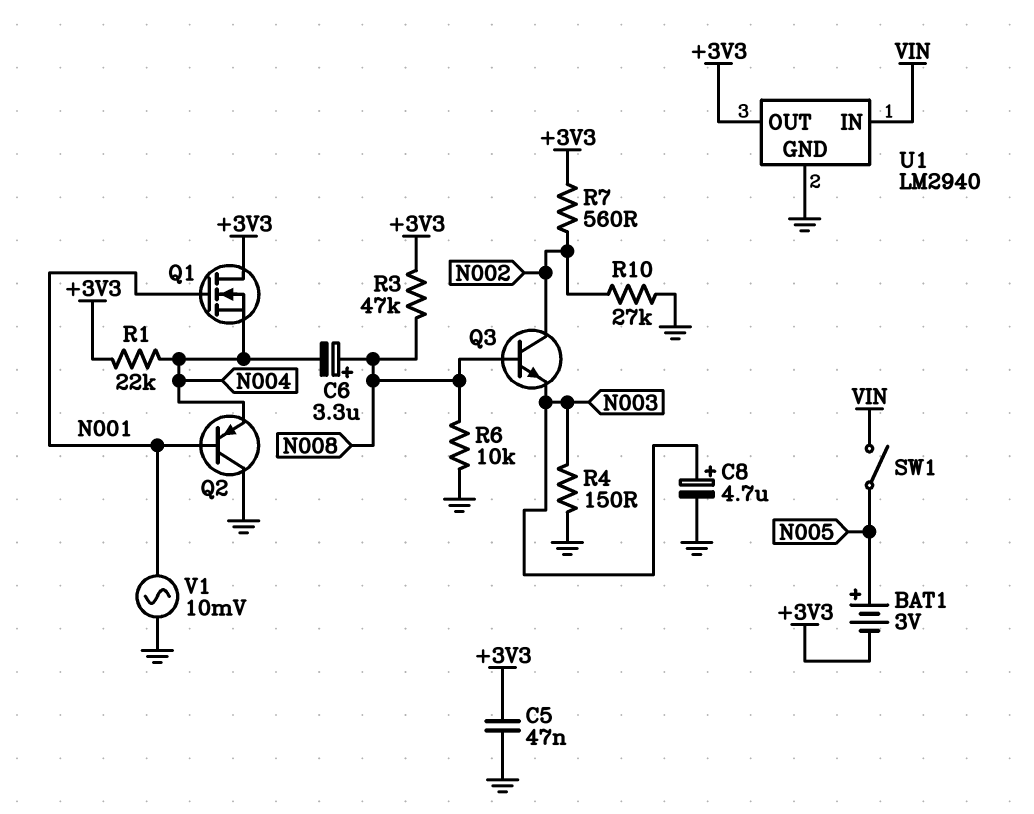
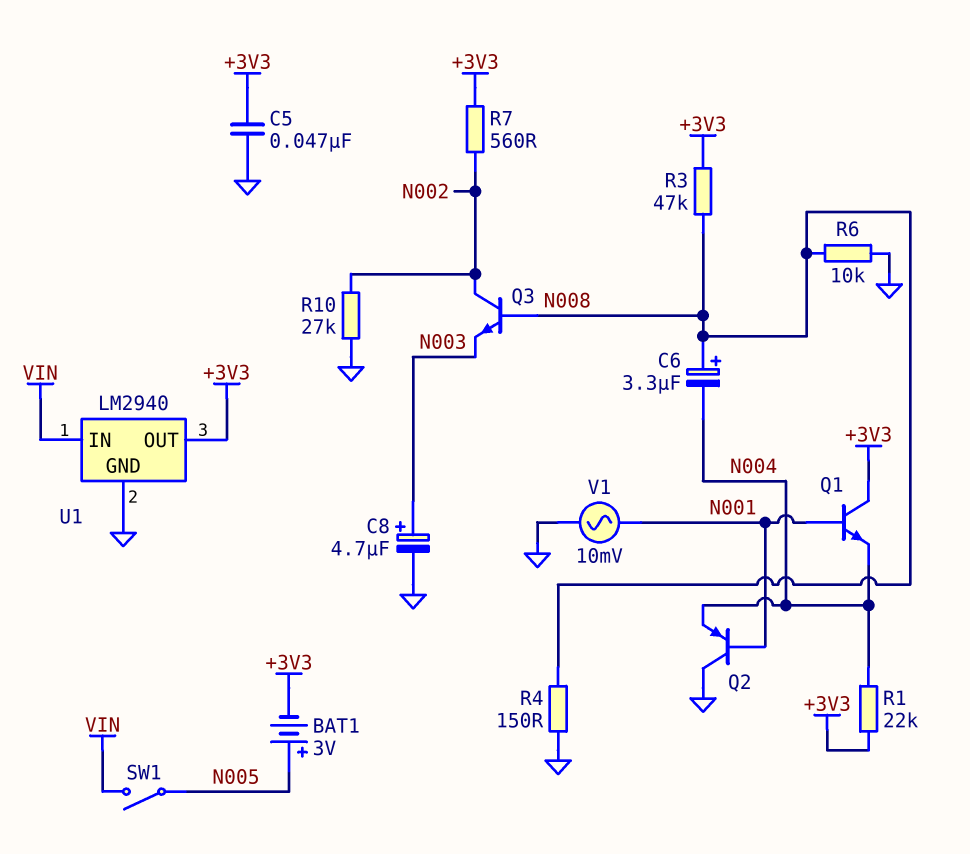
Q1: NMOS (G N001, D +3V3, S N004) -> NPN (B N001, C +3V3, E N004)
R4: 150 (GND, N003) -> 150 (GND, N008)

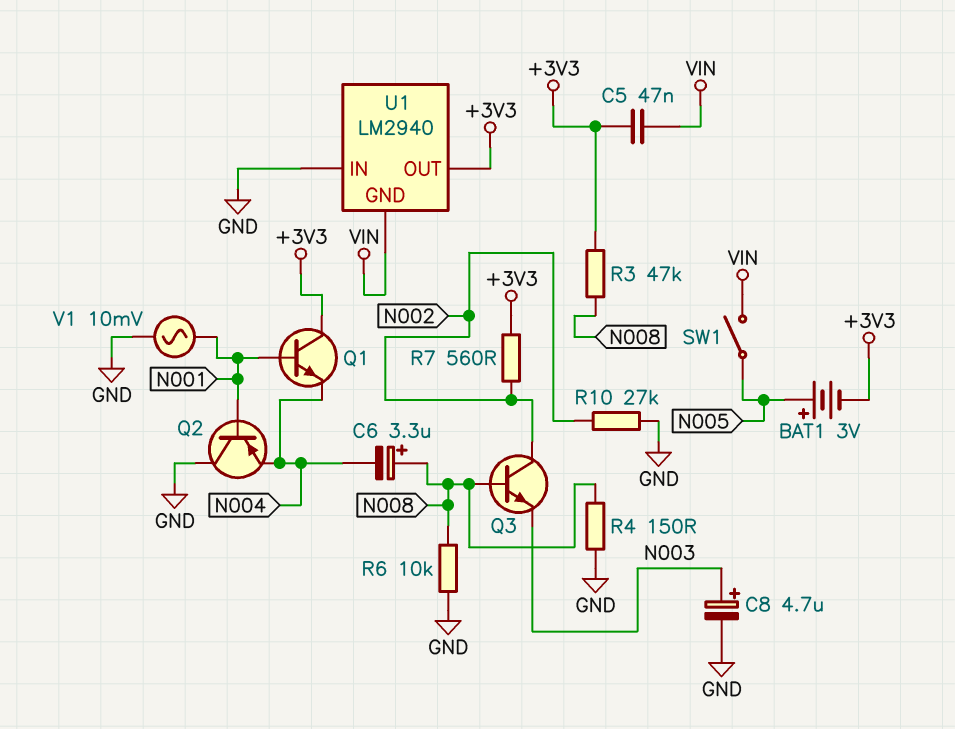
C5: 47nF (+3V3, GND) -> 47nF (+3V3, VIN)
R1: 22k (+3V3, N004) -> none
U1 pin GND: GND -> VIN
U1 pin IN: VIN -> GND

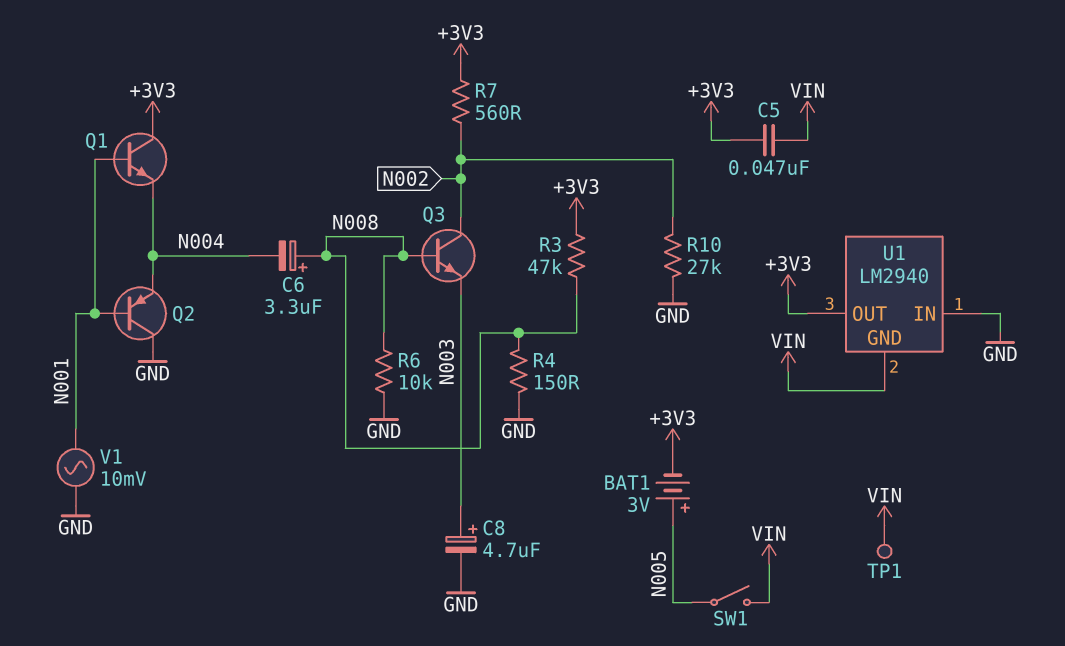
TP1: none -> test point (VIN)

